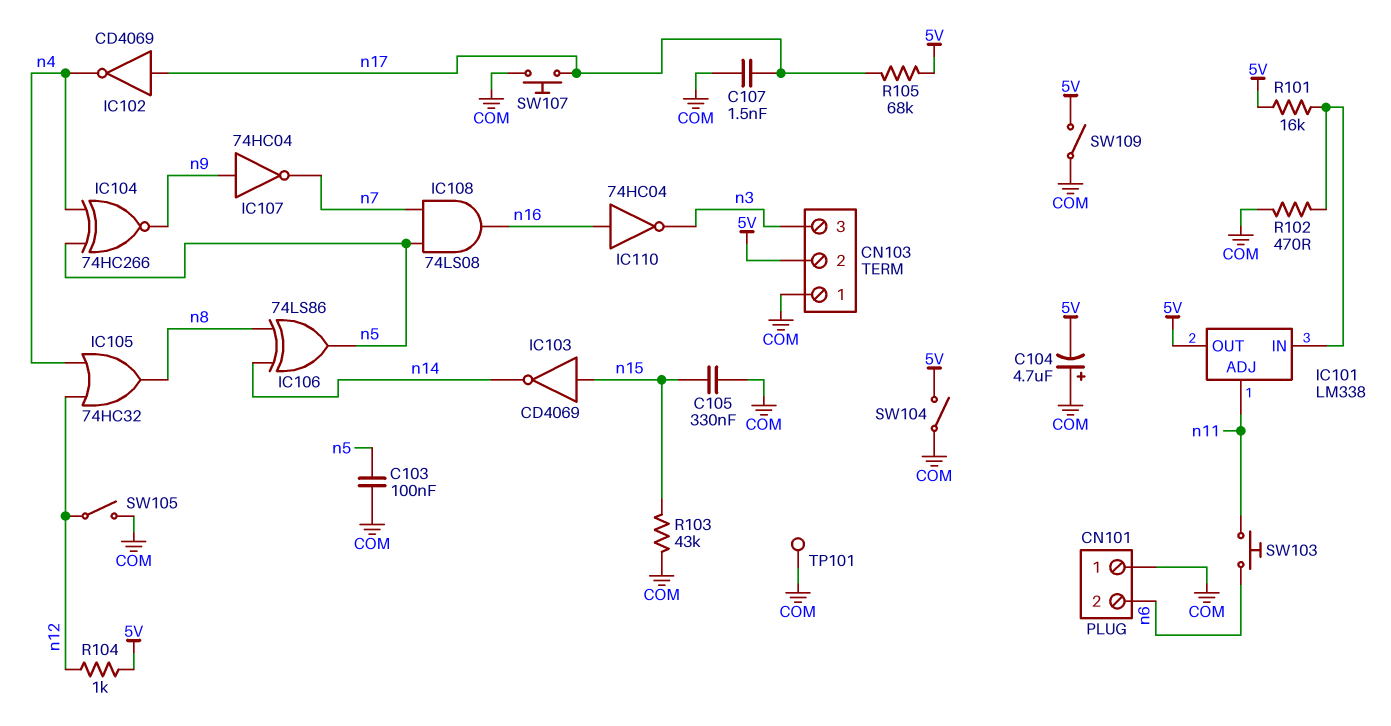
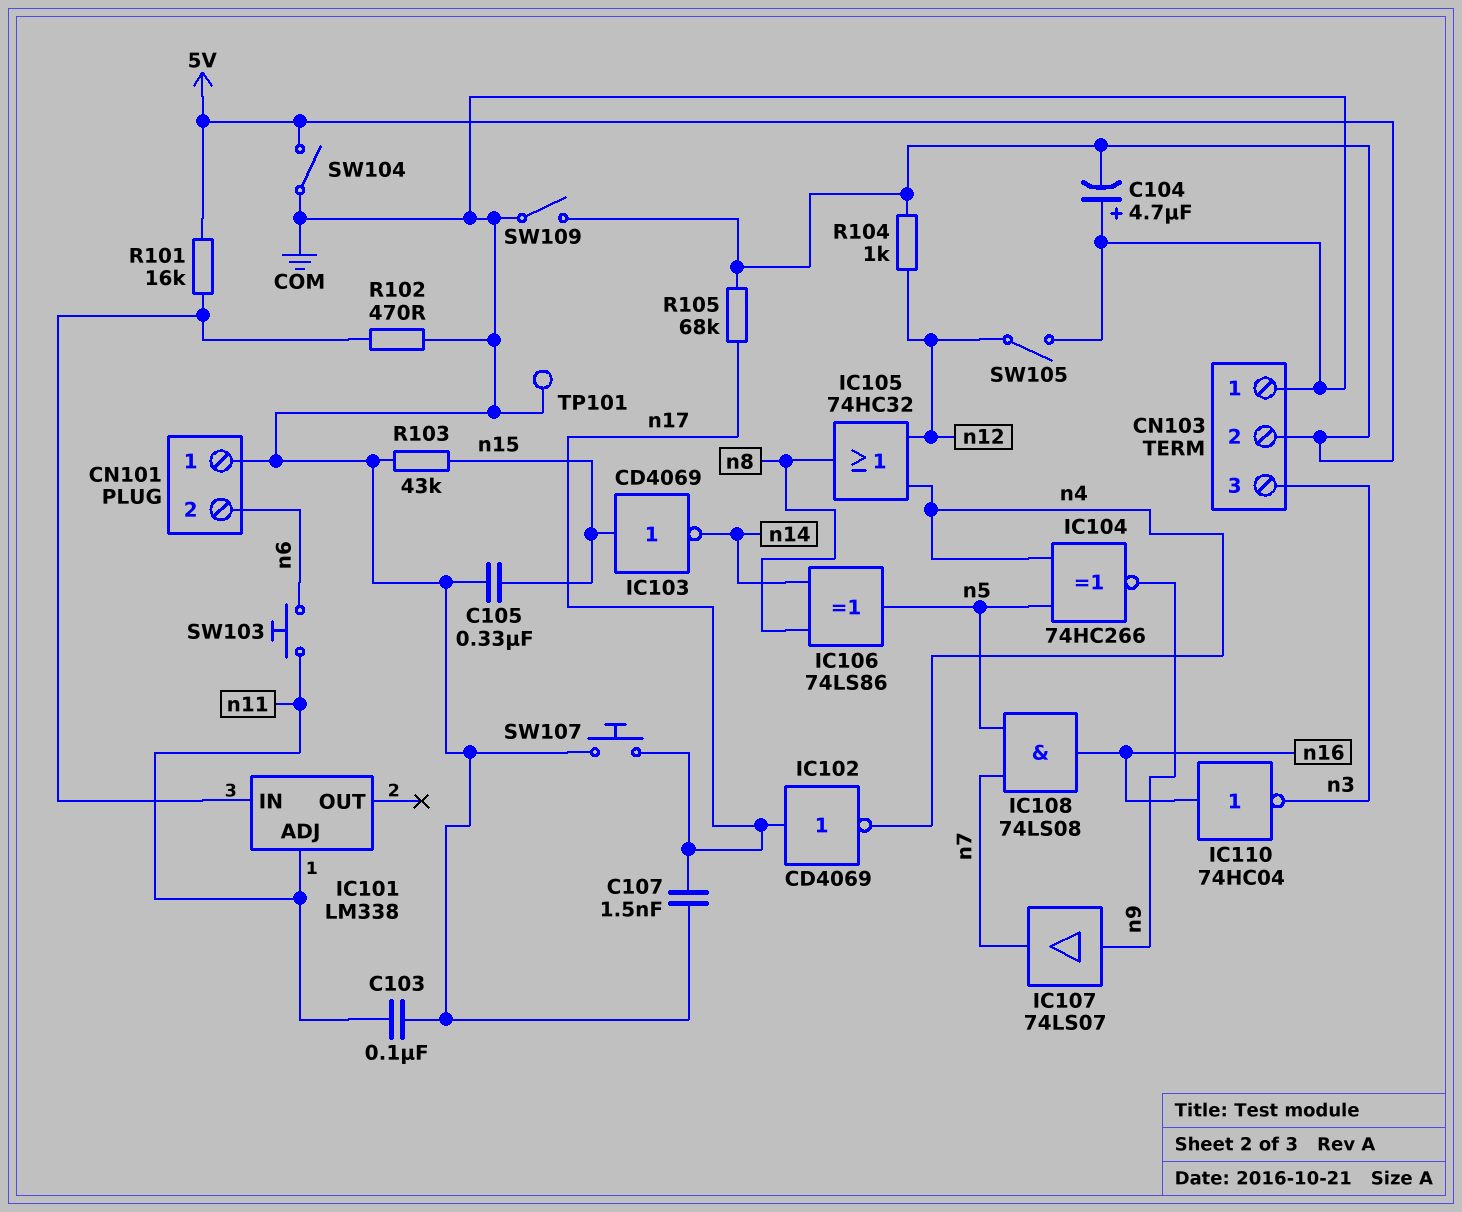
C103: 100nF (COM, n5) -> 100nF (COM, n11)
IC101 pin OUT: 5V -> none
IC107: NOT 74HC04 (in n9, out n7) -> buffer 74LS07 (in n9, out n7)

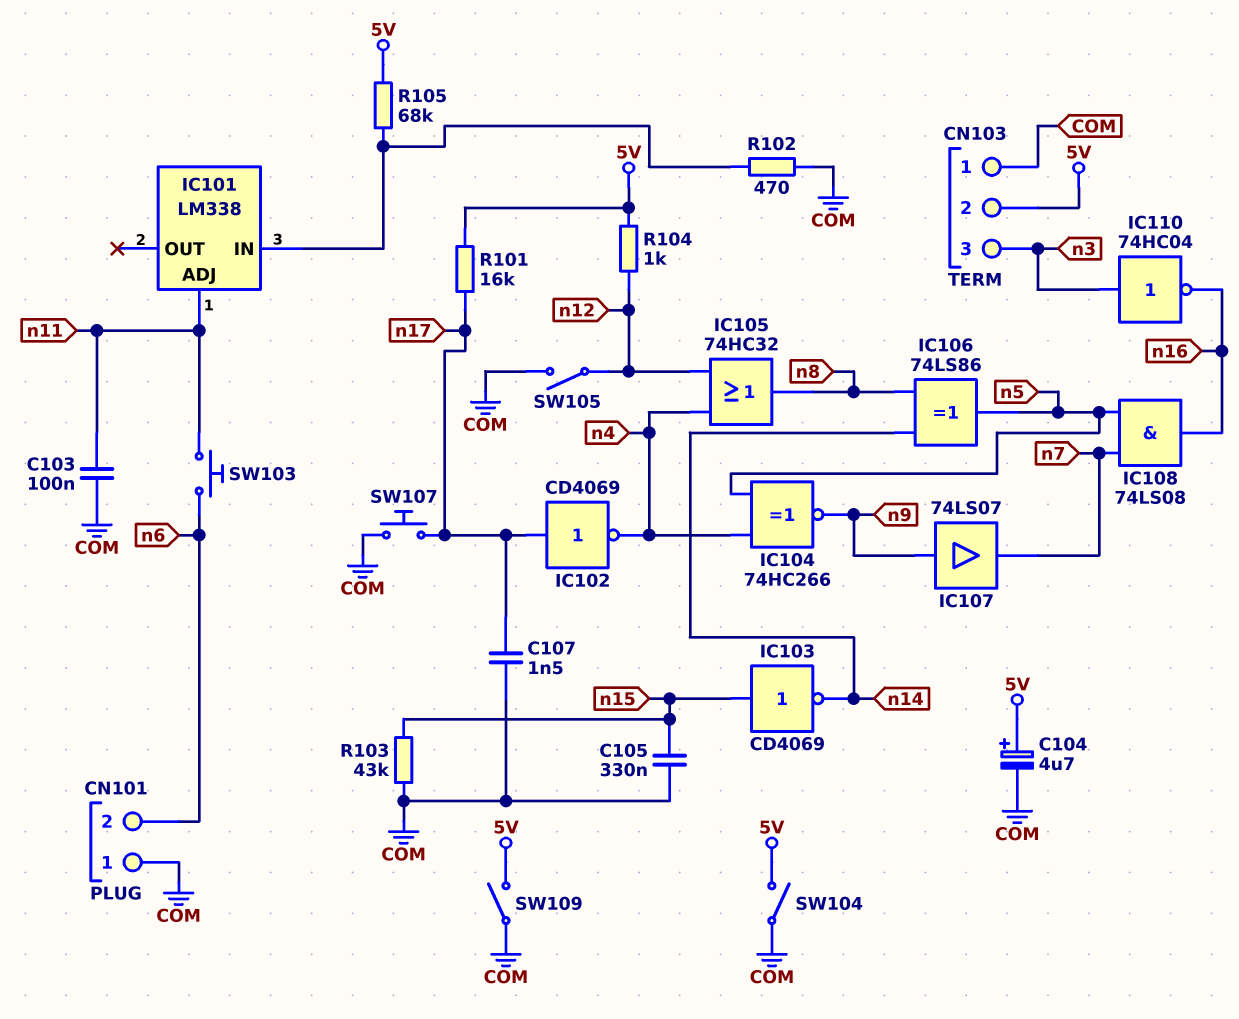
C104: 4.7uF (plus COM, minus 5V) -> 4.7uF (plus 5V, minus COM)
IC110: NOT 74HC04 (in n16, out n3) -> NOT 74HC04 (in n3, out n16)
R101: 16k (5V, IC101/IN) -> 16k (5V, n17)
R105: 68k (5V, n17) -> 68k (5V, IC101/IN)
TP101: test point (COM) -> none

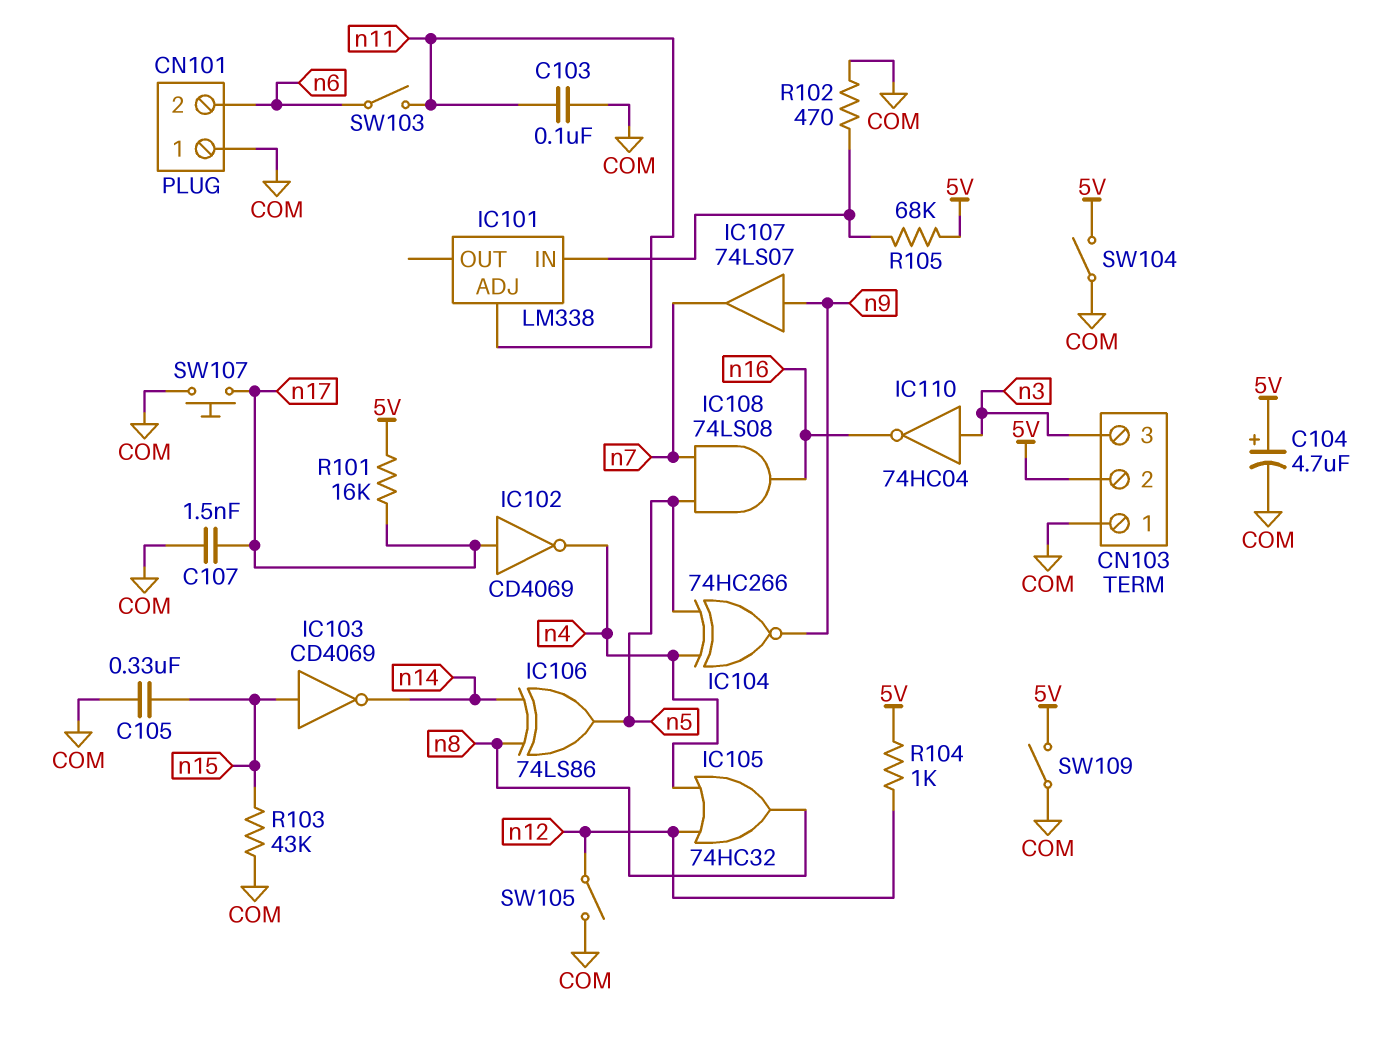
SW103: button (n6, n11) -> switch (n6, n11)

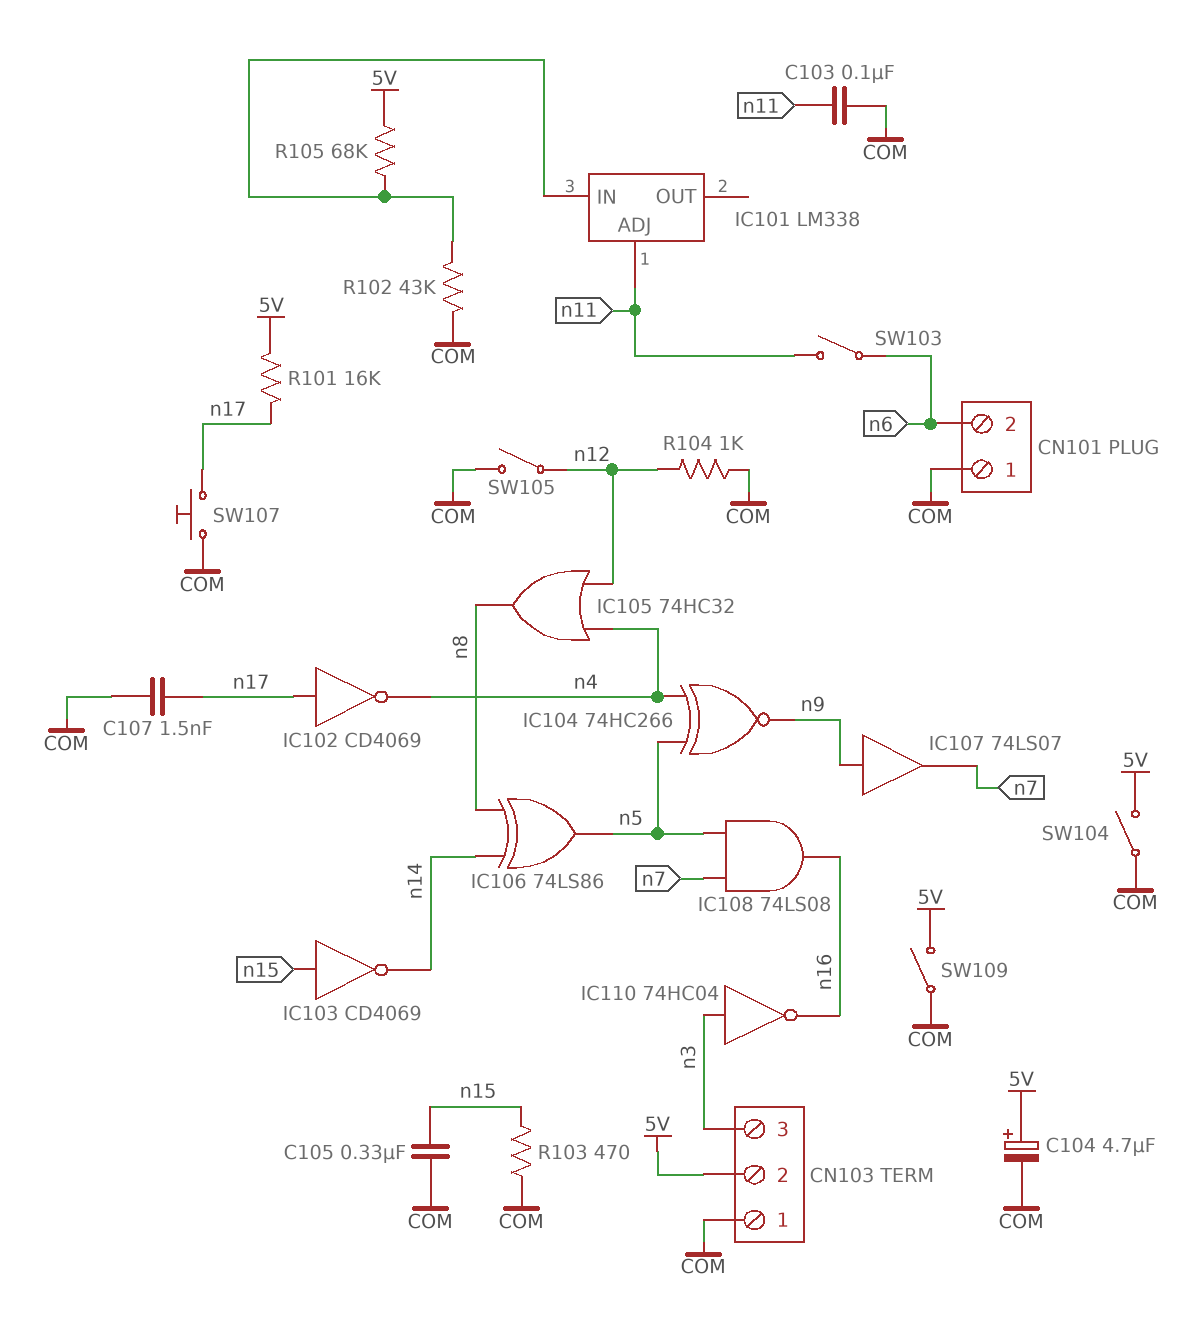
R102: 470 (COM, IC101/IN) -> 43k (COM, IC101/IN)
R103: 43k (COM, n15) -> 470 (COM, n15)
R104: 1k (5V, n12) -> 1k (COM, n12)

